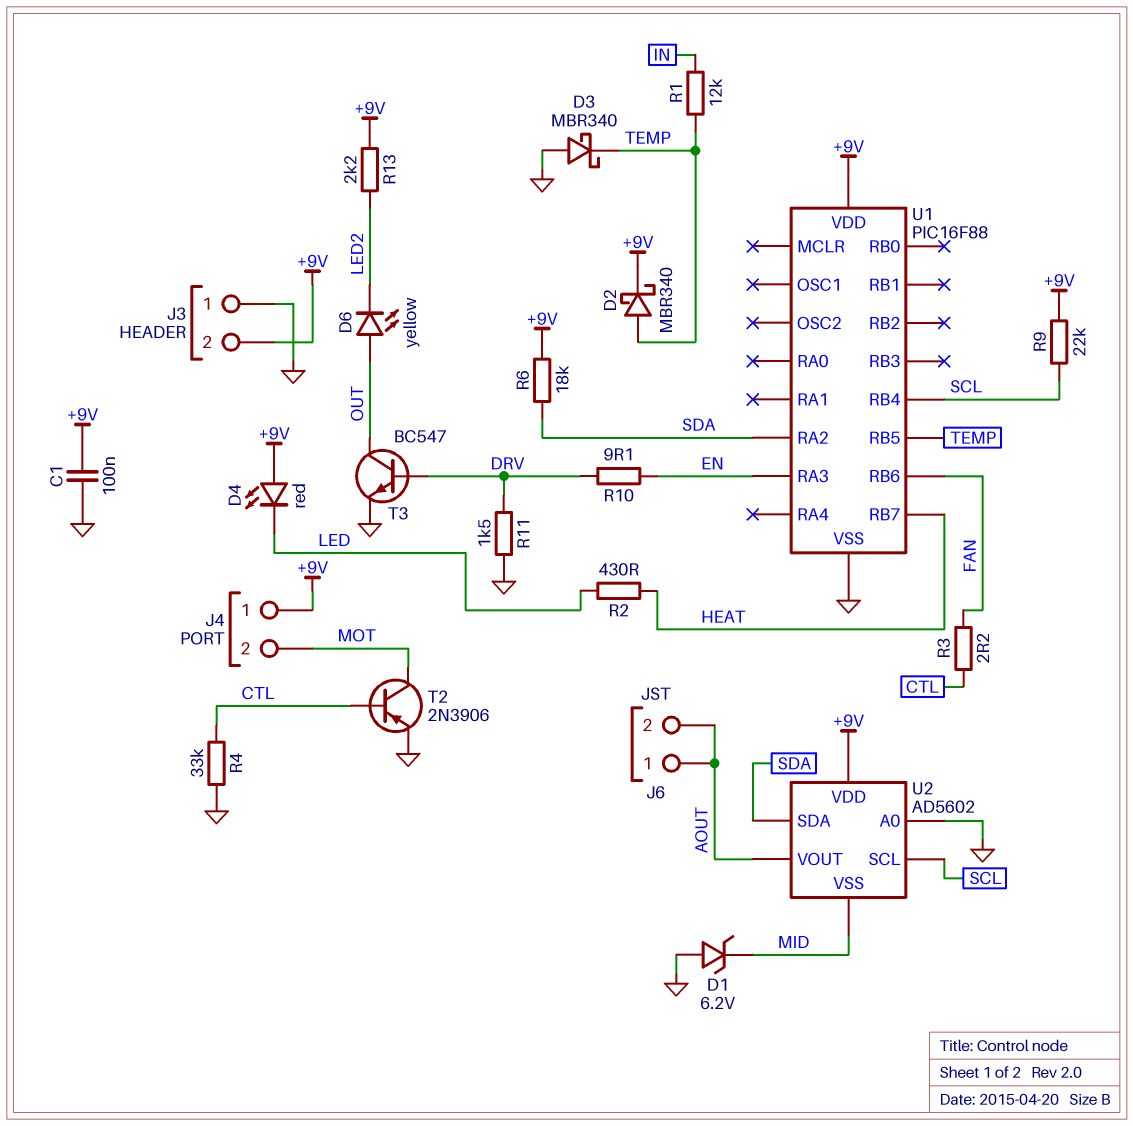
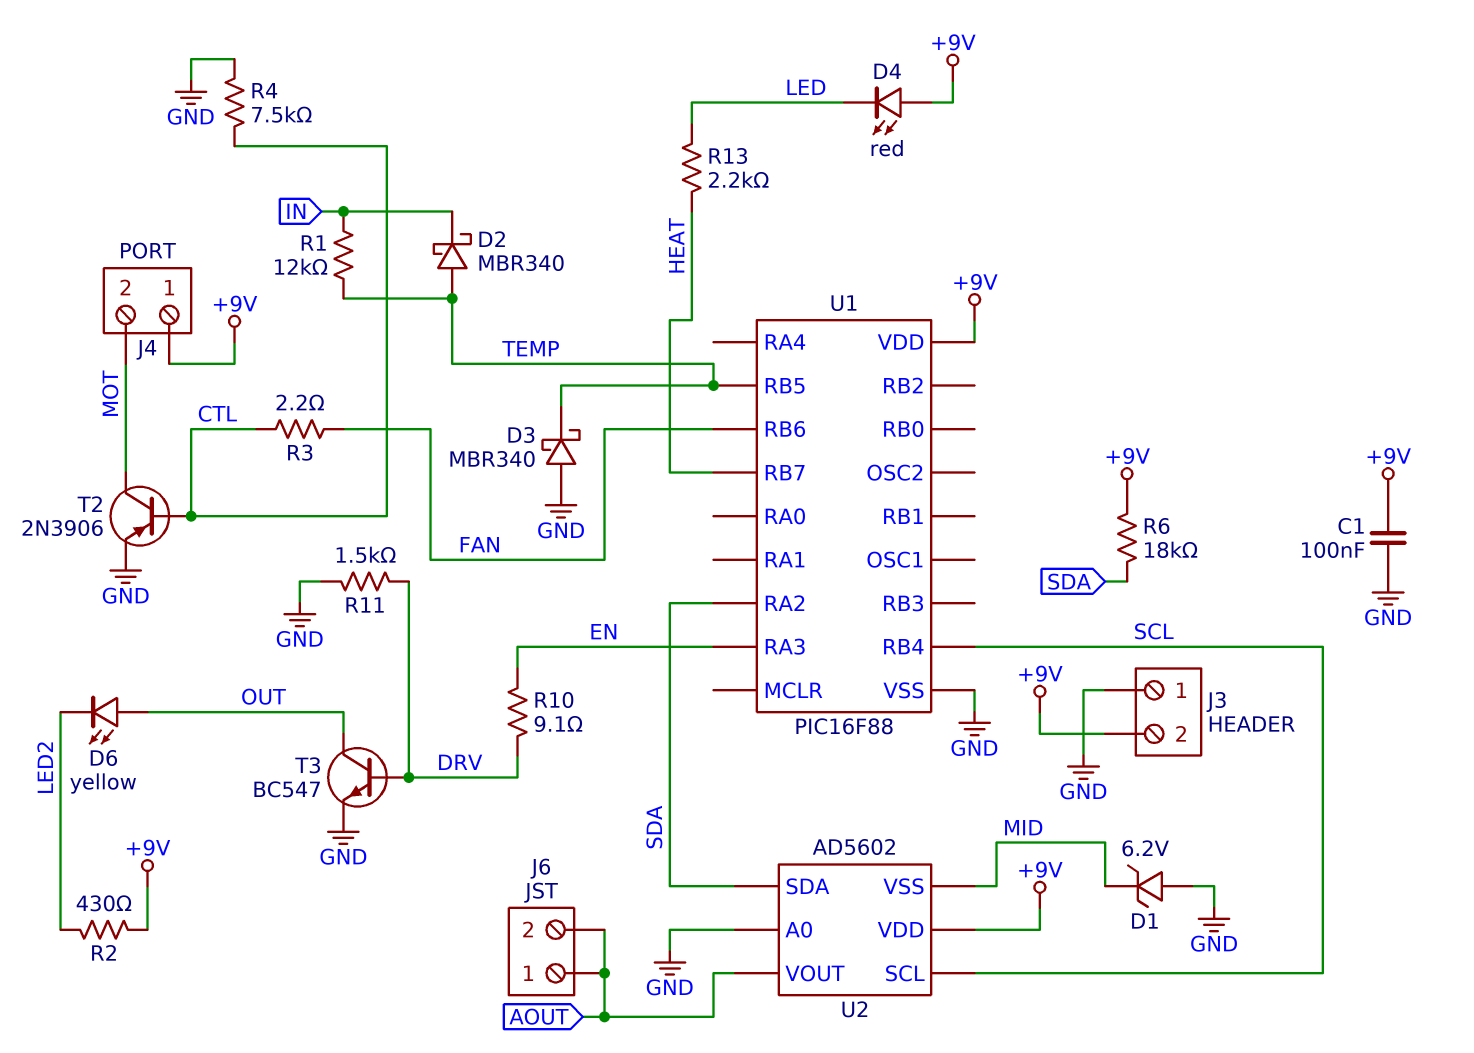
D2: schottky MBR340 (A TEMP, K +9V) -> schottky MBR340 (A TEMP, K IN)
R2: 430 (HEAT, LED) -> 430 (+9V, LED2)
R4: 33k (CTL, GND) -> 7.5k (CTL, GND)
R9: 22k (+9V, SCL) -> none
R13: 2.2k (+9V, LED2) -> 2.2k (HEAT, LED)

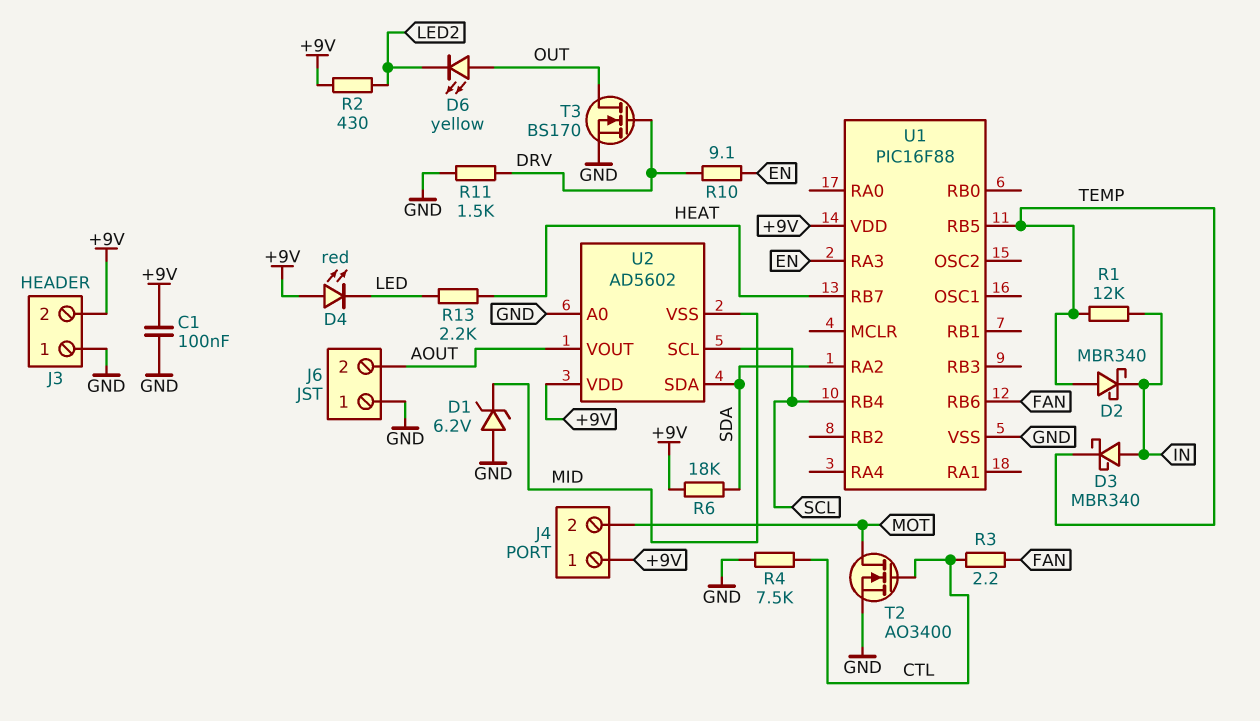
D3: schottky MBR340 (A GND, K TEMP) -> schottky MBR340 (A IN, K TEMP)
J6 pin 1: AOUT -> GND
T2: PNP 2N3906 (B CTL, C MOT, E GND) -> NMOS AO3400 (G CTL, D MOT, S GND)
T3: NPN BC547 (B DRV, C OUT, E GND) -> NMOS BS170 (G DRV, D OUT, S GND)

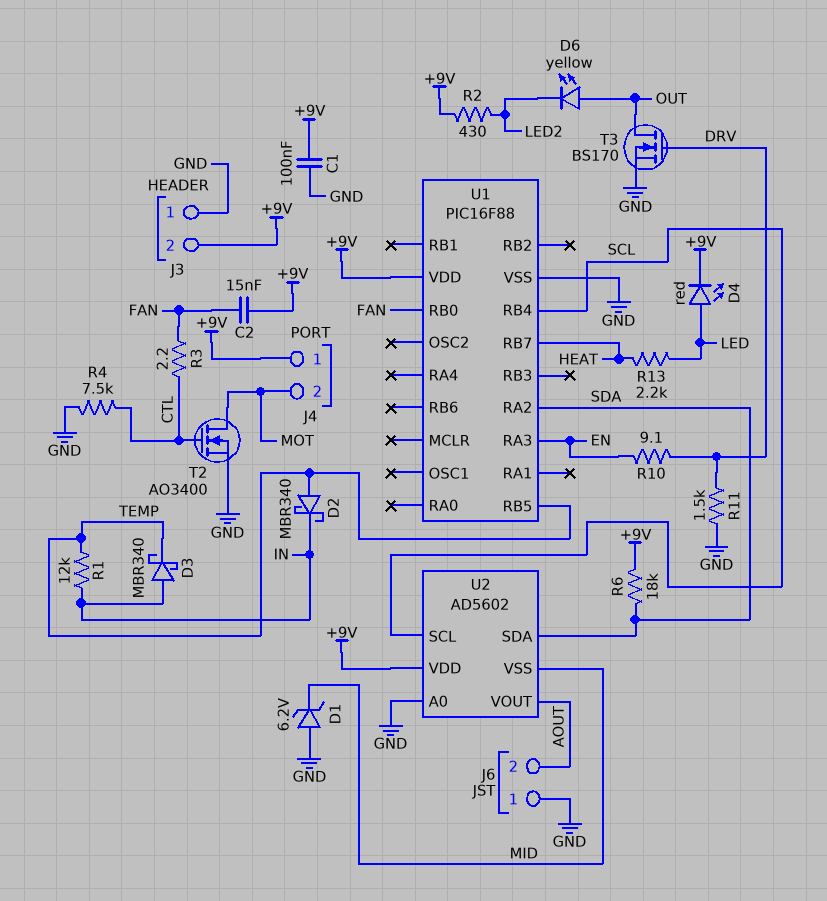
C2: none -> 15nF (+9V, FAN)
D4: LED red (A +9V, K LED) -> LED red (A LED, K +9V)
U1 pin RB0: none -> FAN
U1 pin RB6: FAN -> none

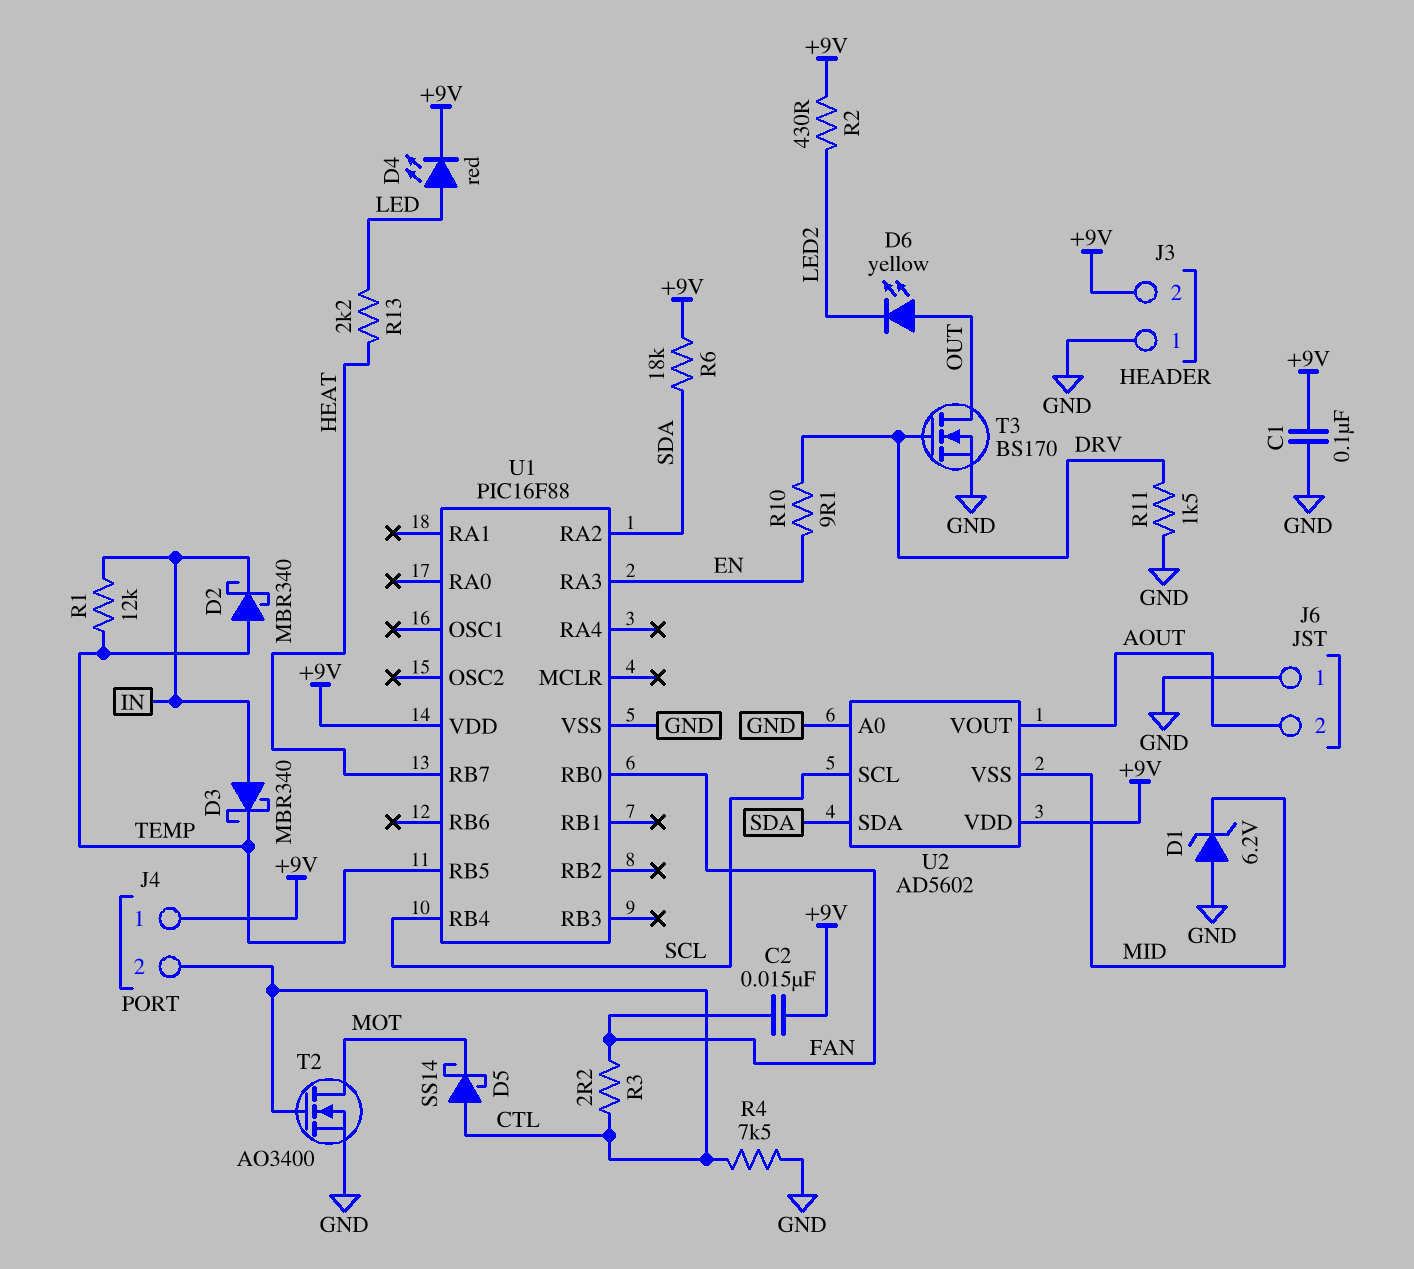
D5: none -> schottky SS14 (A CTL, K MOT)
J4 pin 2: MOT -> CTL

